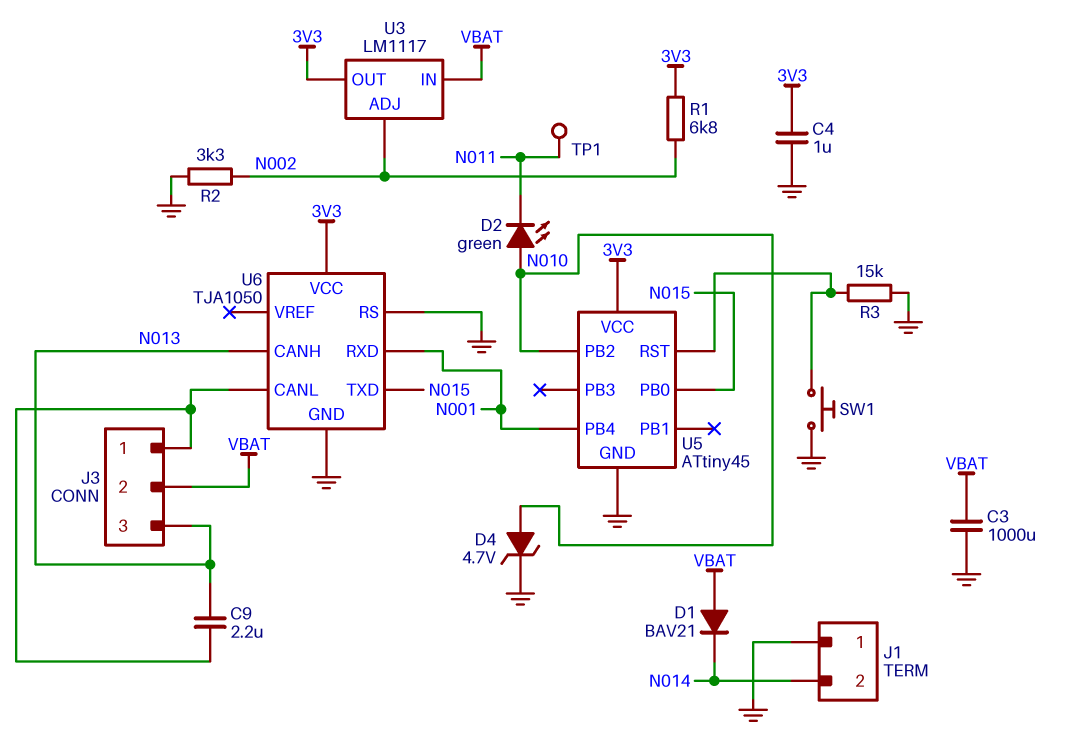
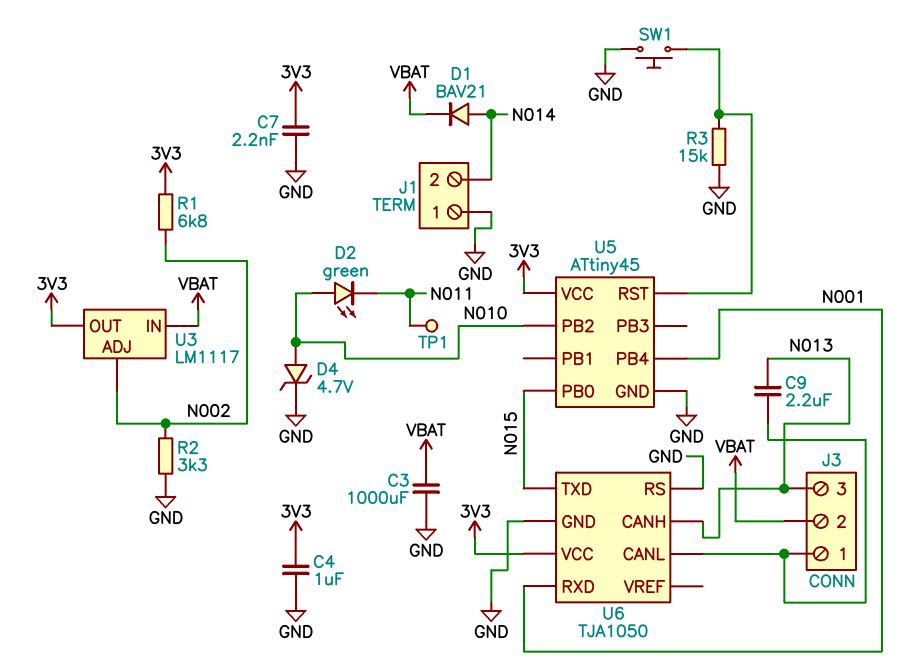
C7: none -> 2.2nF (3V3, GND)
D1: diode BAV21 (A VBAT, K N014) -> diode BAV21 (A N014, K VBAT)

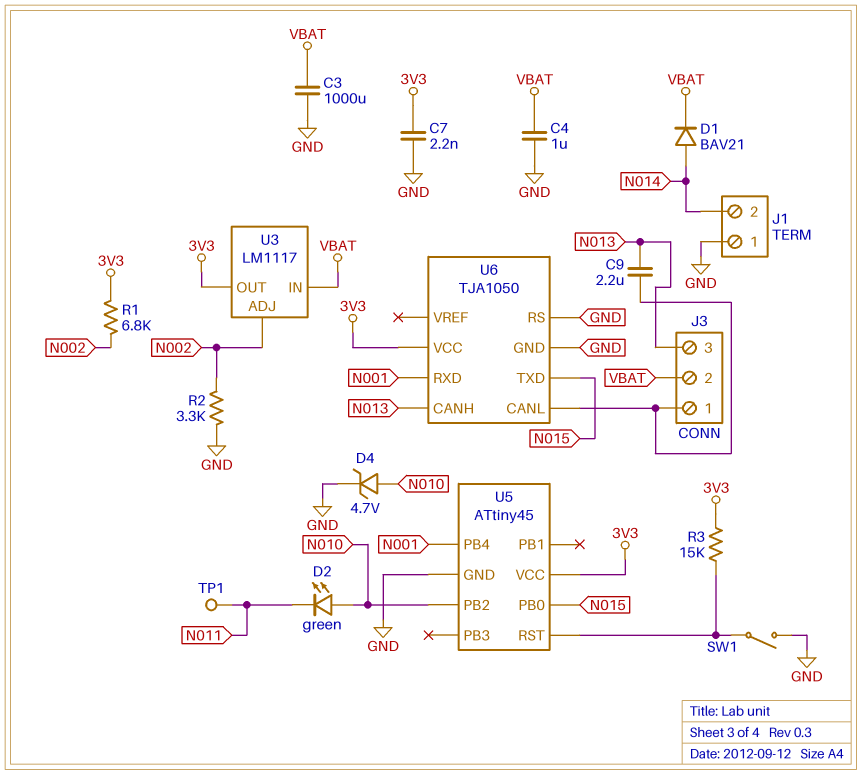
C4: 1uF (3V3, GND) -> 1uF (GND, VBAT)
R3: 15k (GND, U5/RST) -> 15k (3V3, U5/RST)
SW1: button (GND, U5/RST) -> switch (GND, U5/RST)

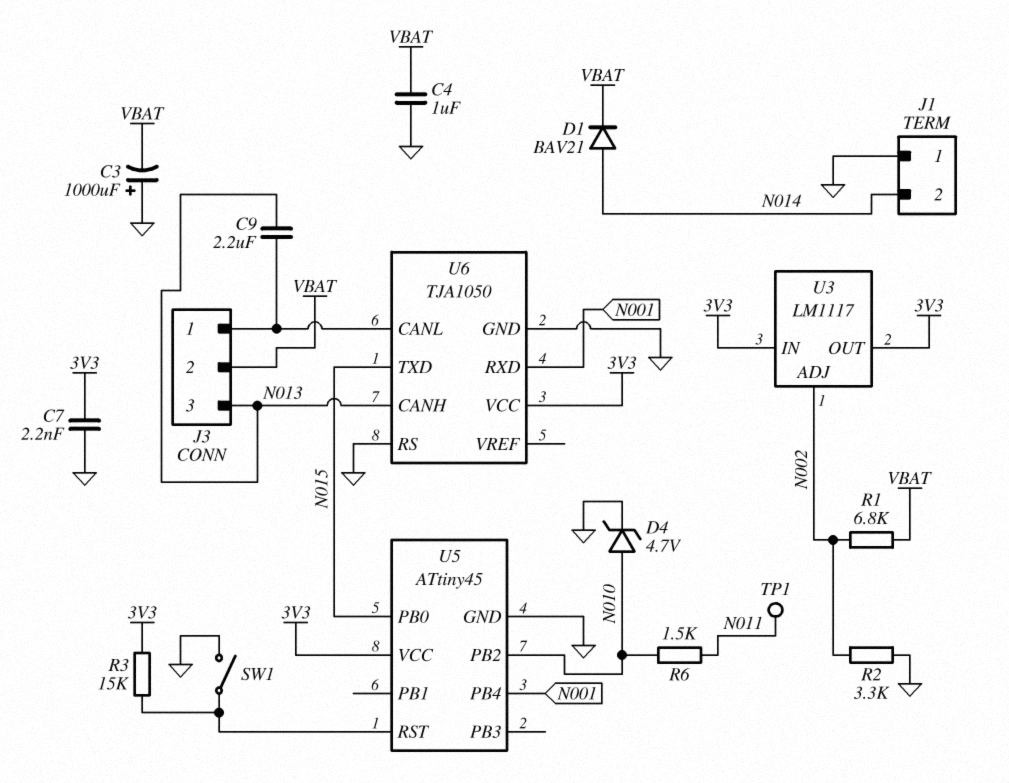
C3: 1000uF (GND, VBAT) -> 1000uF (plus GND, minus VBAT)
D2: LED green (A N010, K N011) -> none
R1: 6.8k (3V3, N002) -> 6.8k (N002, VBAT)
R6: none -> 1.5k (N010, N011)
U3 pin IN: VBAT -> 3V3

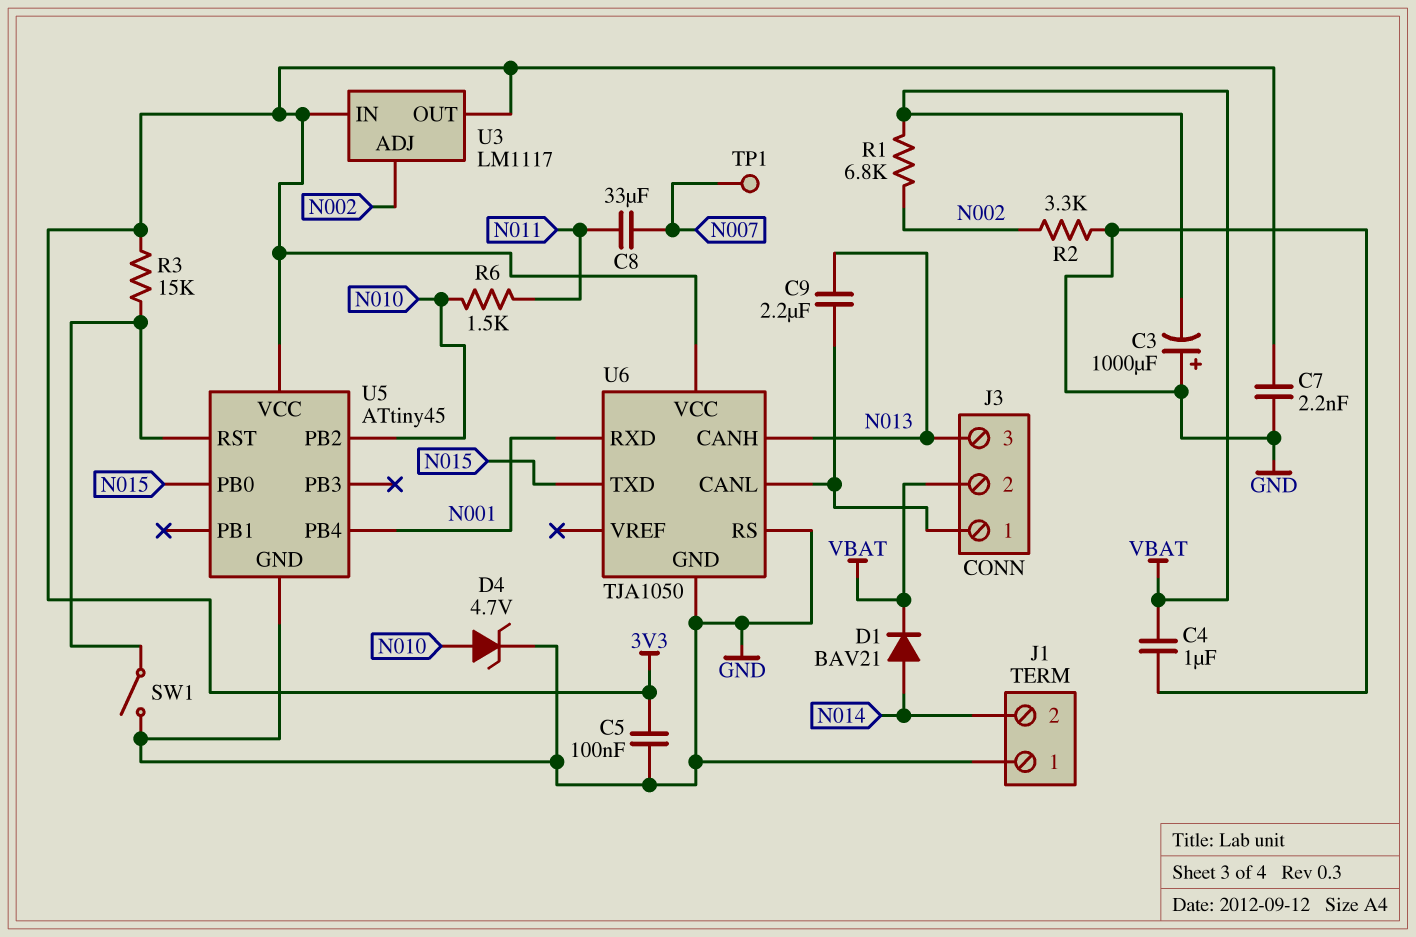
C5: none -> 100nF (3V3, GND)
C8: none -> 33uF (N007, N011)
TP1: test point (N011) -> test point (N007)

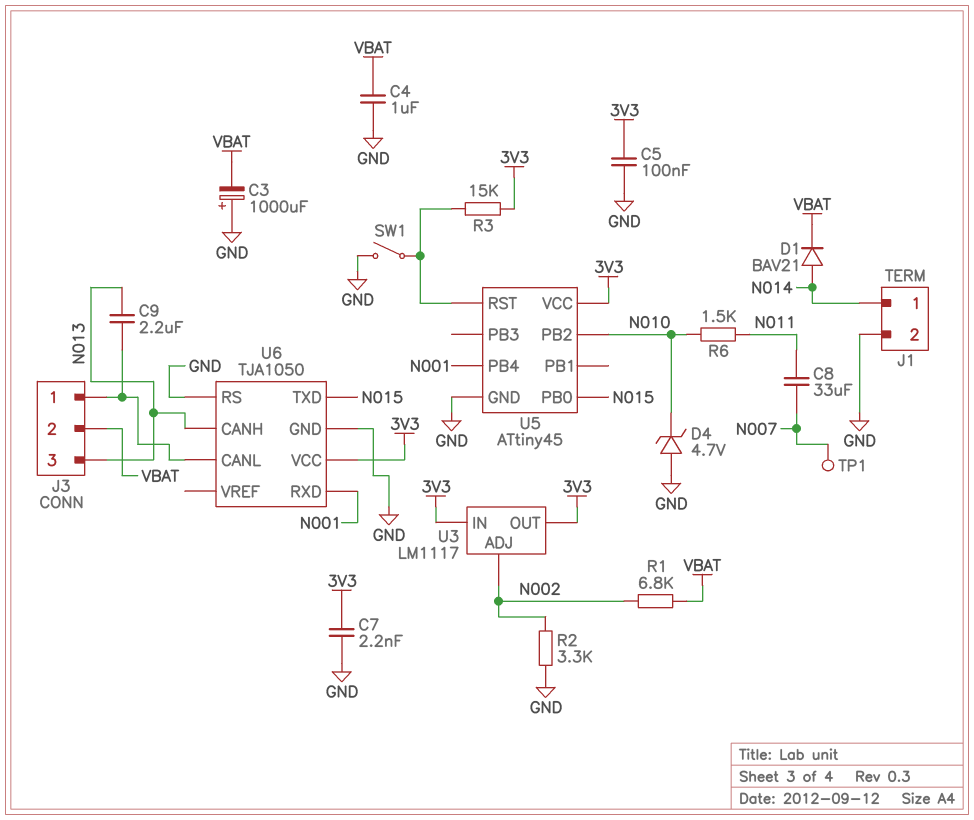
D4: zener 4.7V (A N010, K GND) -> zener 4.7V (A GND, K N010)
J1 pin 1: GND -> N014
J1 pin 2: N014 -> GND

